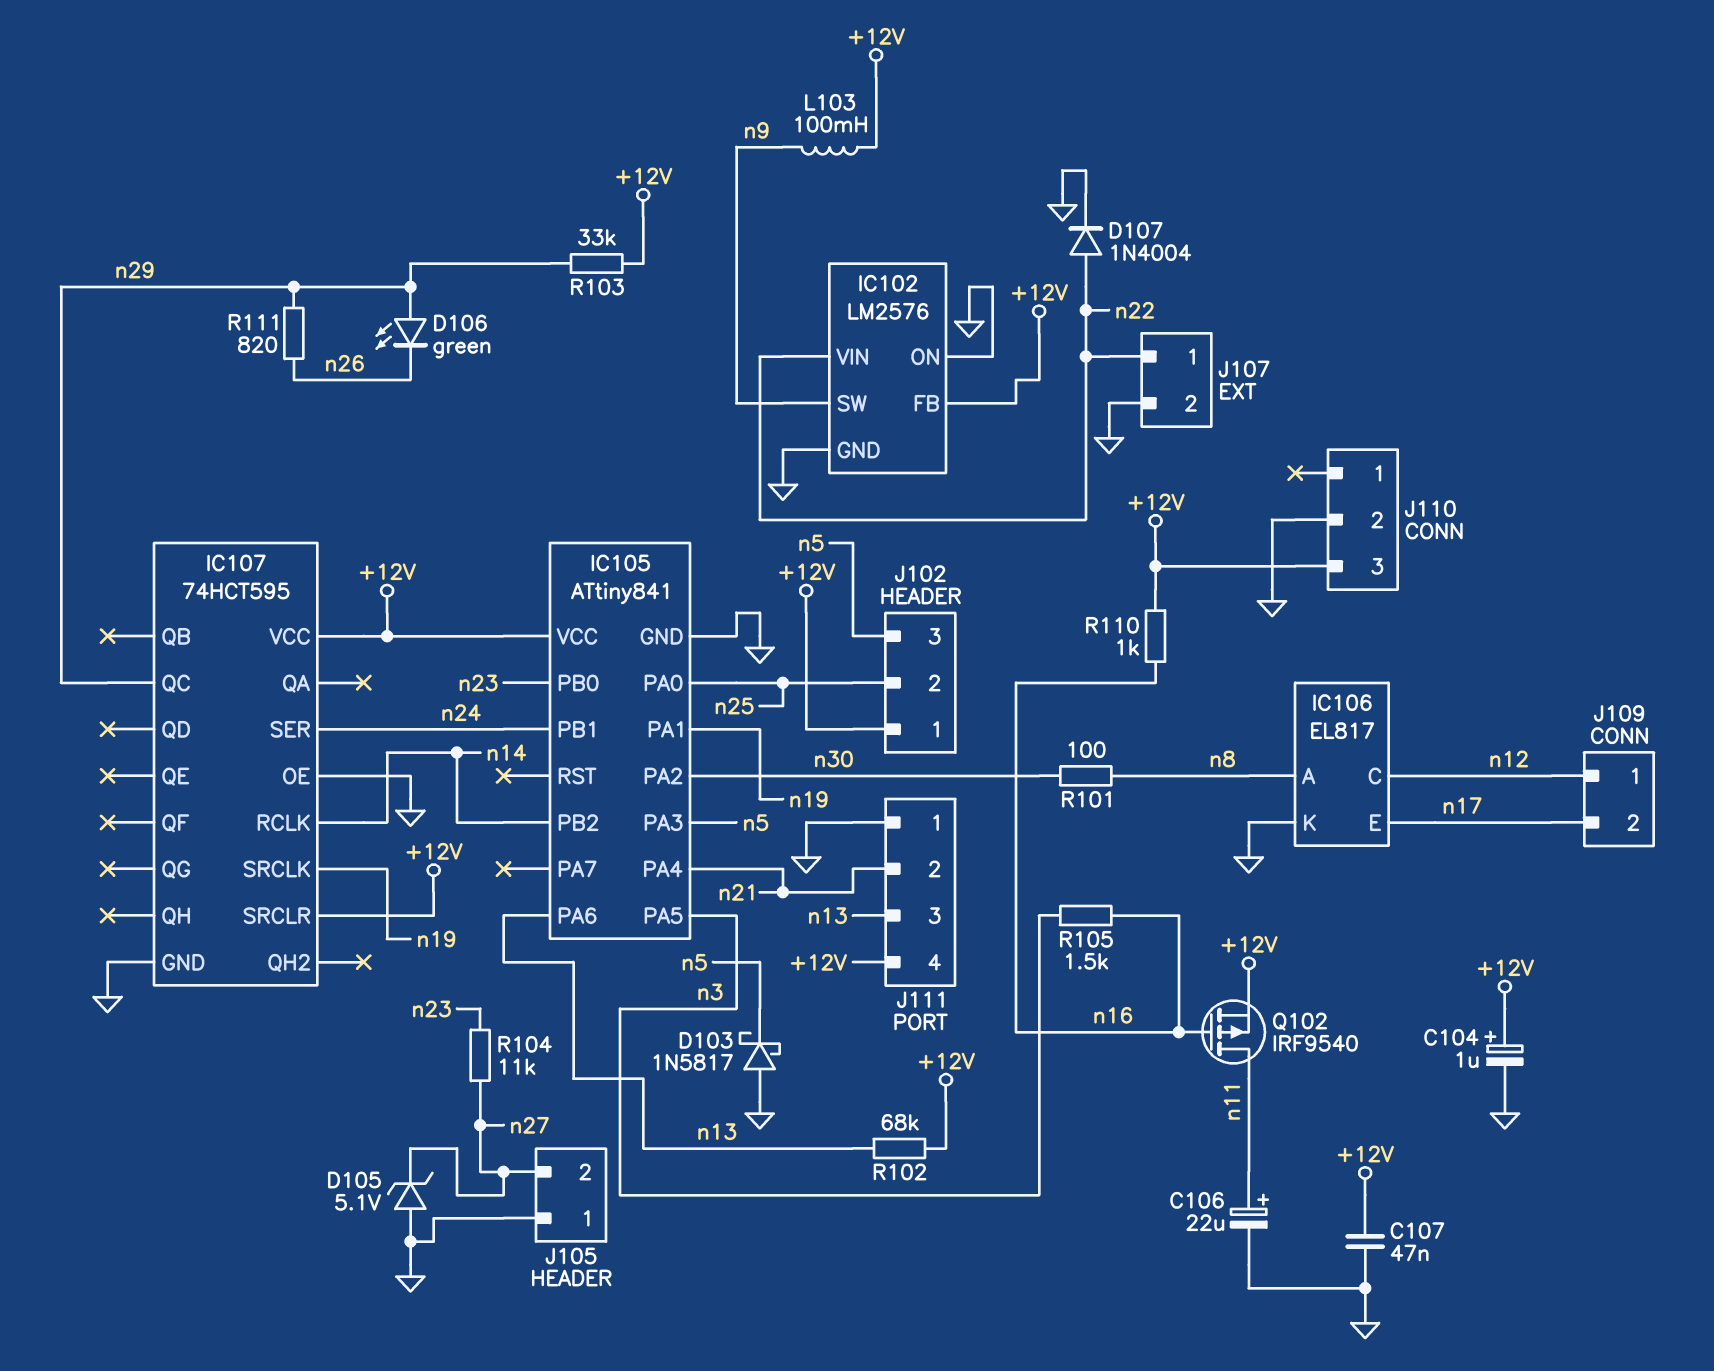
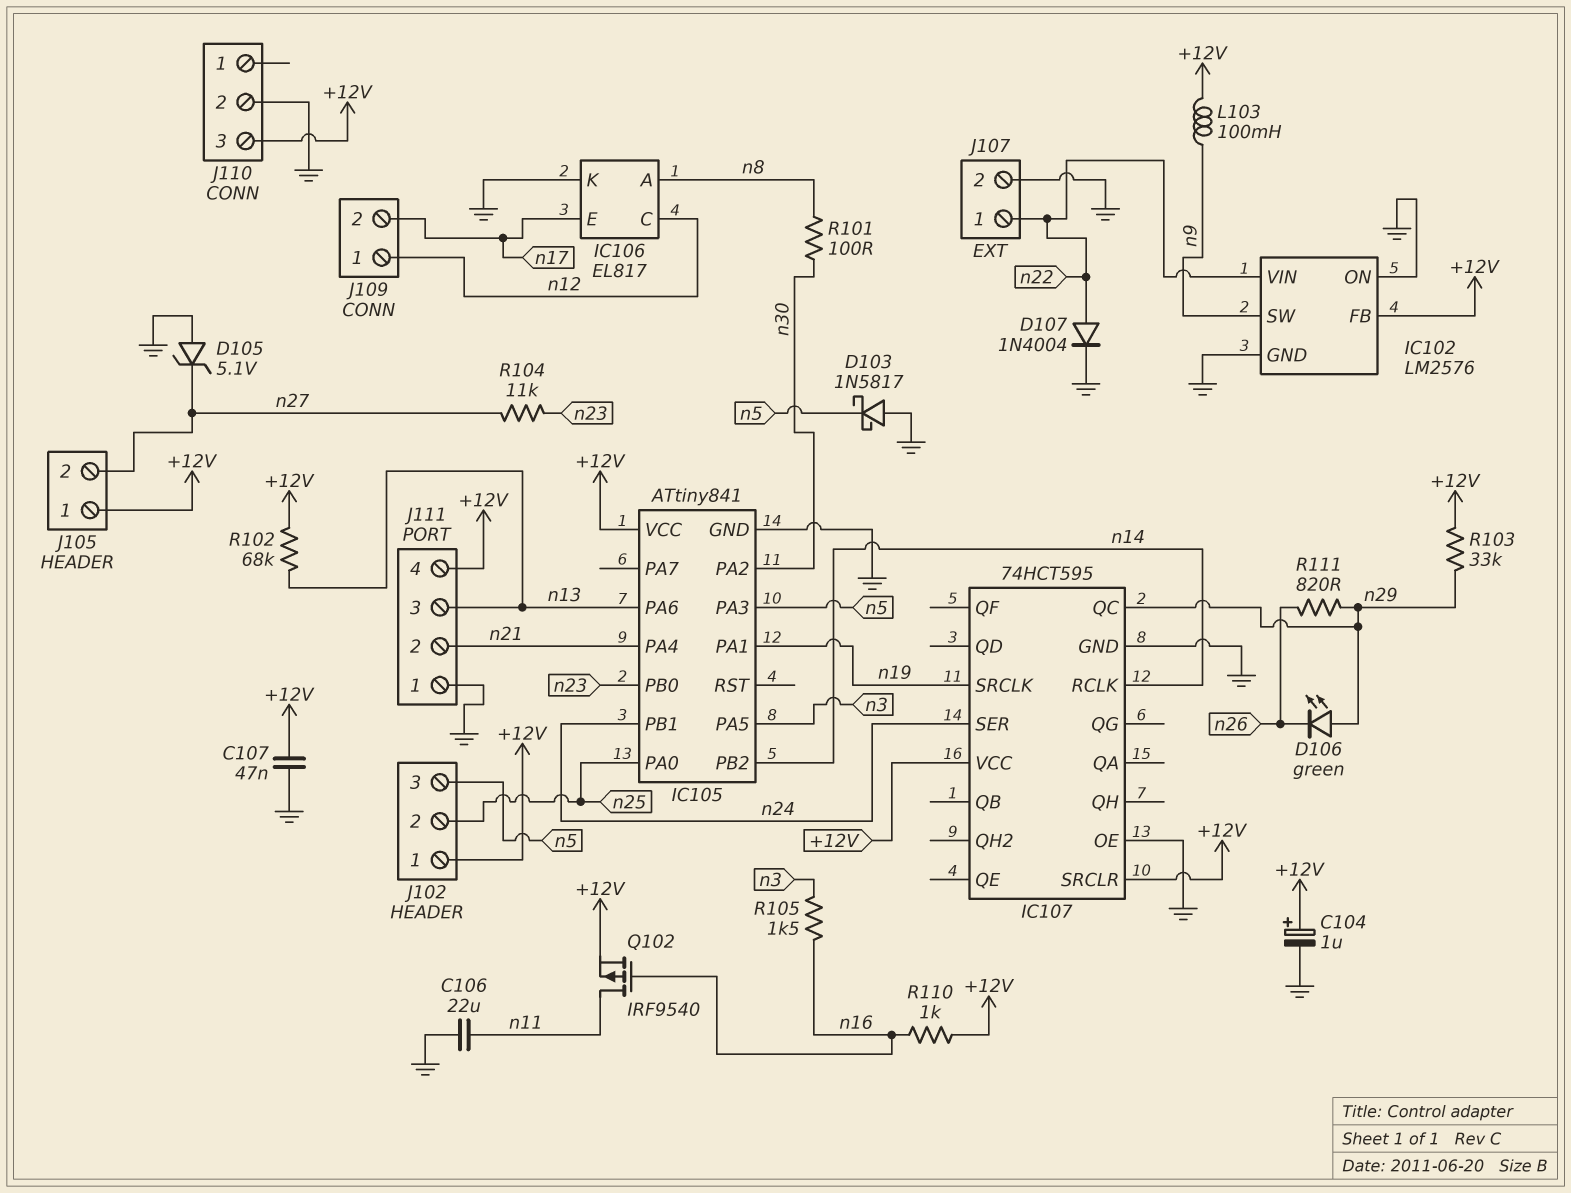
C106: 22uF (plus n11, minus GND) -> 22uF (GND, n11)
J105 pin 1: GND -> +12V

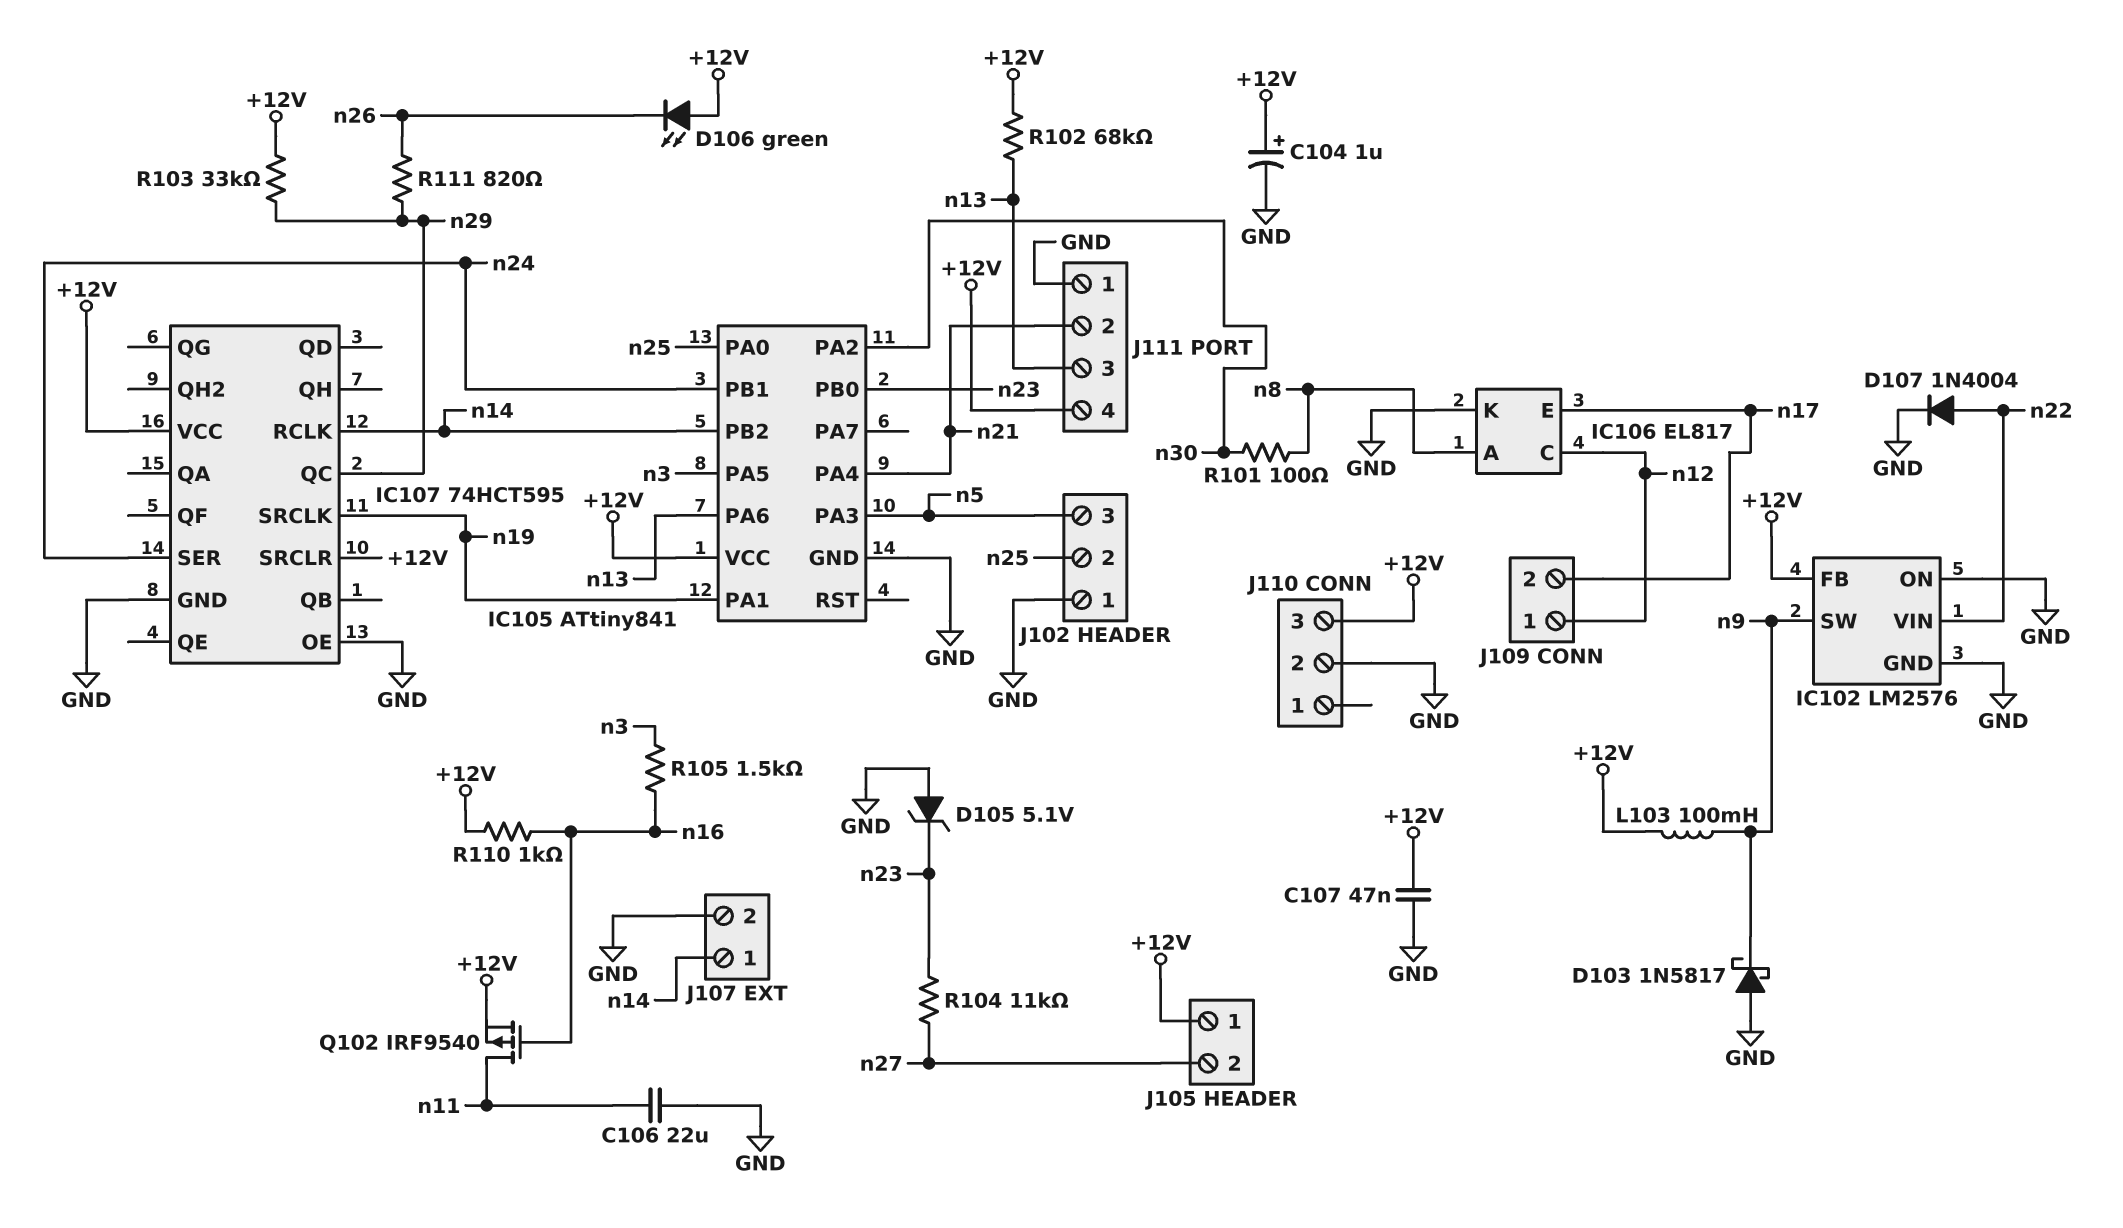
D103: schottky 1N5817 (A GND, K n5) -> schottky 1N5817 (A GND, K n9)
D105: zener 5.1V (A GND, K n27) -> zener 5.1V (A GND, K n23)
D106: LED green (A n29, K n26) -> LED green (A +12V, K n26)
J102 pin 1: +12V -> GND
J107 pin 1: n22 -> n14

